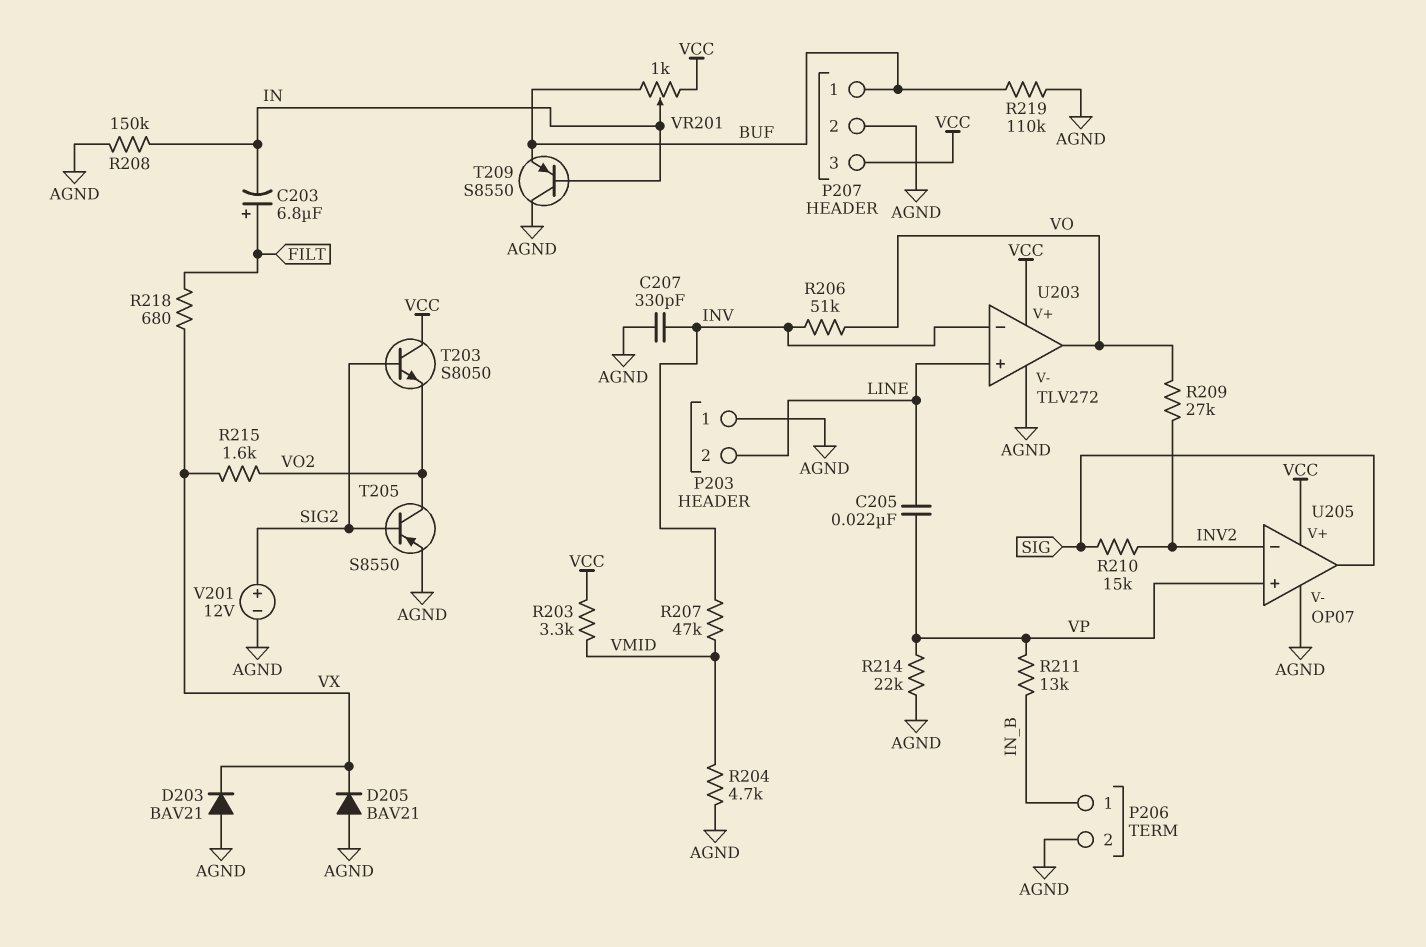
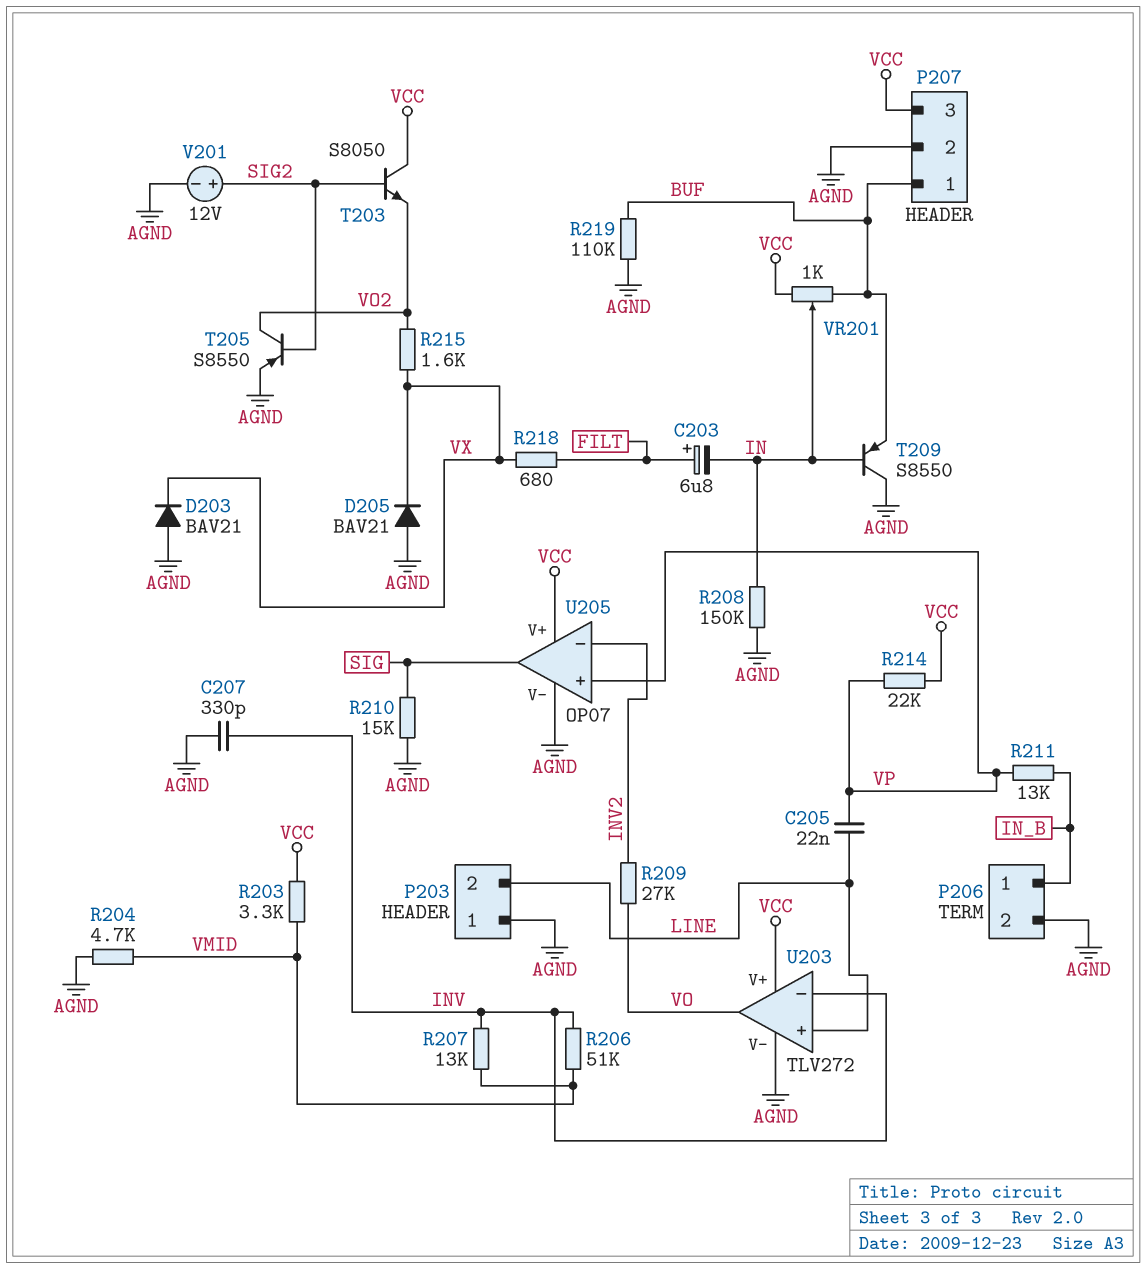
R206: 51k (INV, VO) -> 51k (INV, VMID)
R207: 47k (INV, VMID) -> 13k (INV, VMID)
R210: 15k (INV2, SIG) -> 15k (AGND, SIG)
R214: 22k (AGND, VP) -> 22k (VCC, VP)

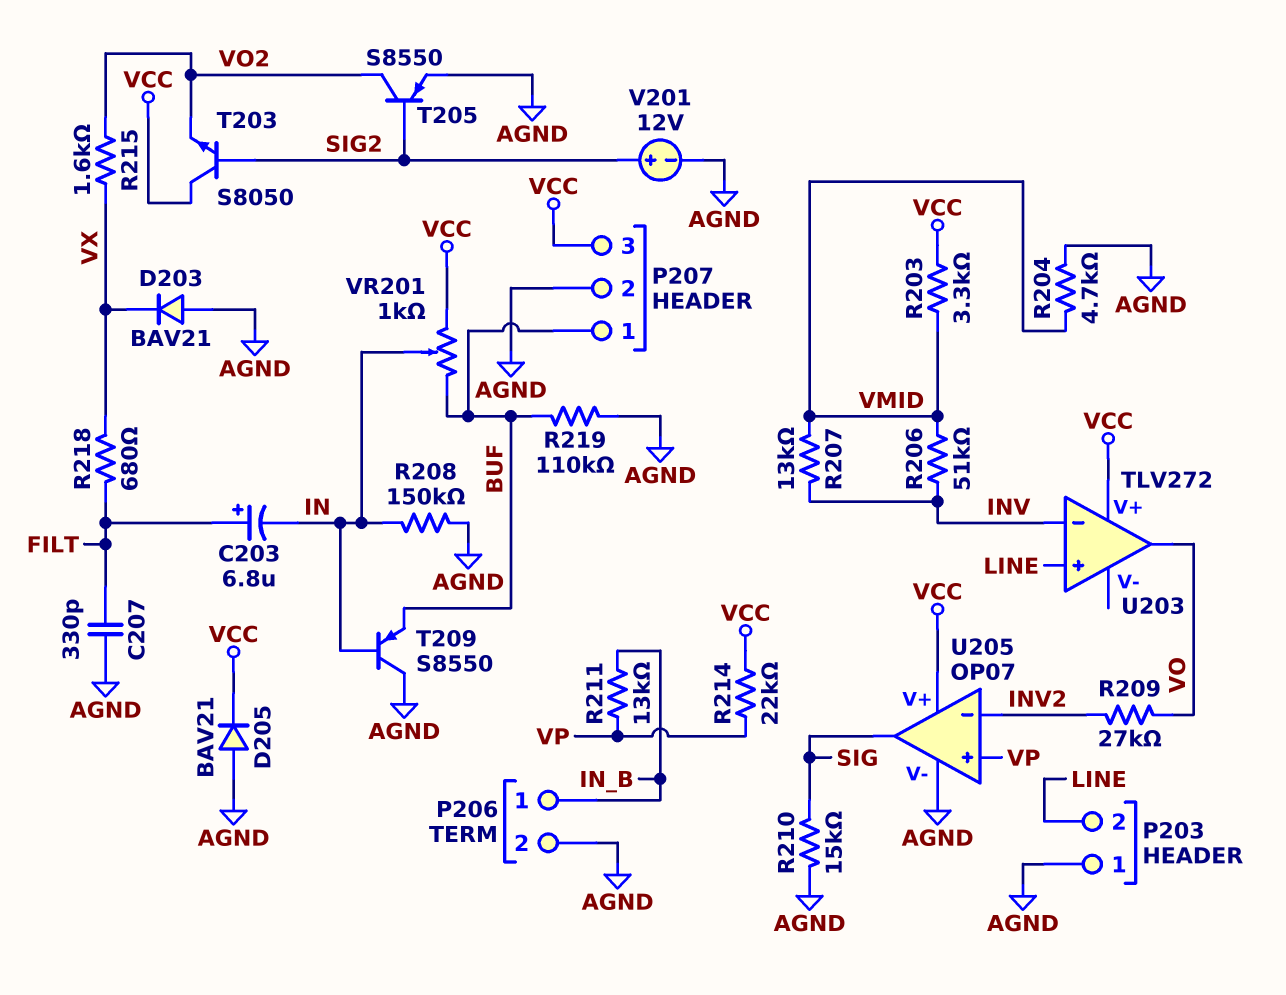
C205: 22nF (LINE, VP) -> none
C207: 330pF (AGND, INV) -> 330pF (AGND, FILT)
D205: diode BAV21 (A AGND, K VX) -> diode BAV21 (A AGND, K VCC)
U203 pin V-: AGND -> none

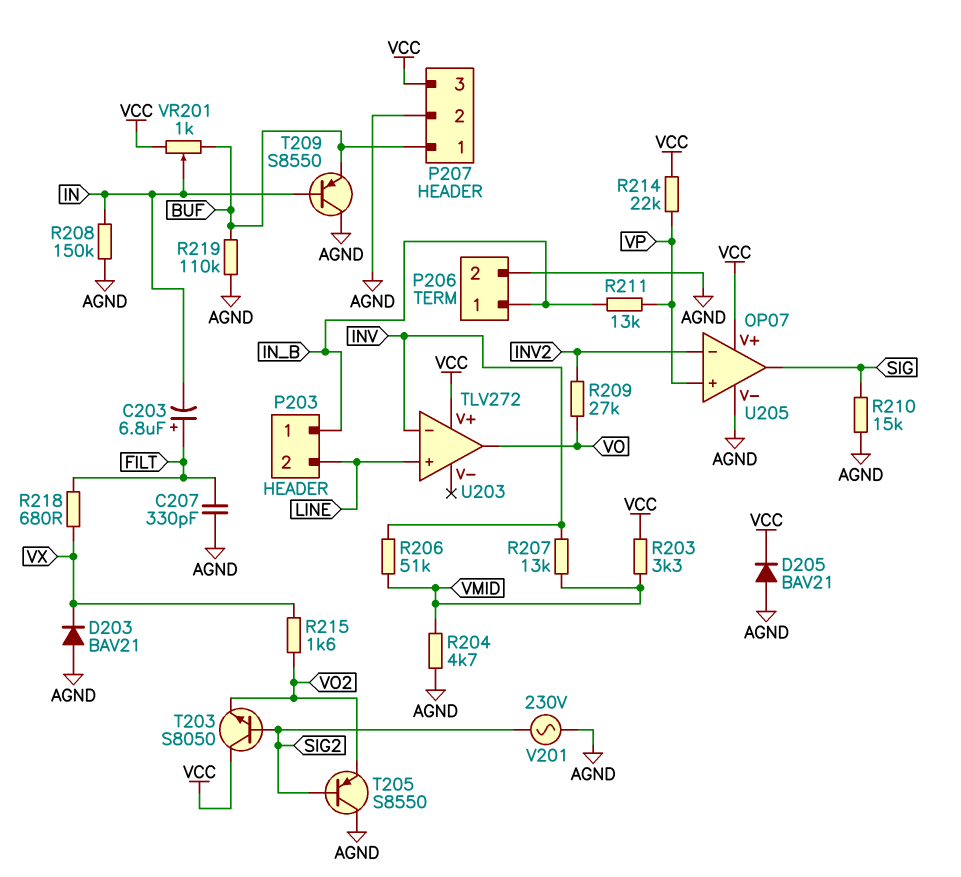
P203 pin 1: AGND -> IN_B
T205: PNP S8550 (B SIG2, C VO2, E AGND) -> PNP S8550 (B SIG2, C AGND, E VO2)
V201: 12V (plus SIG2, minus AGND) -> AC 230V (AGND, SIG2)

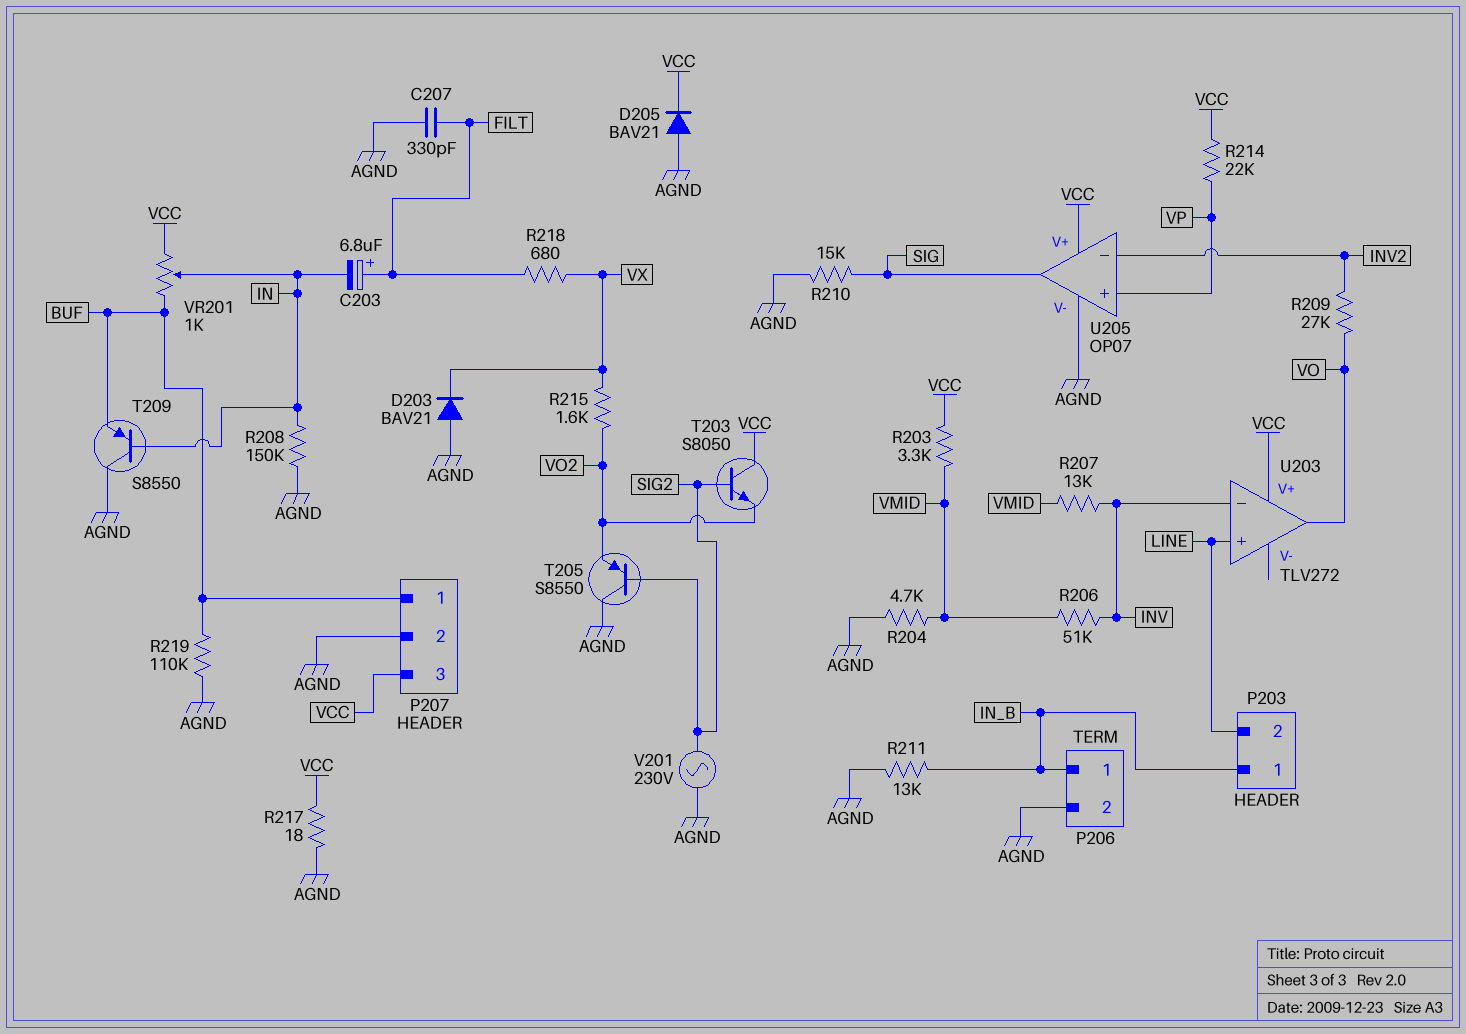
R211: 13k (IN_B, VP) -> 13k (AGND, IN_B)
R217: none -> 18 (AGND, VCC)

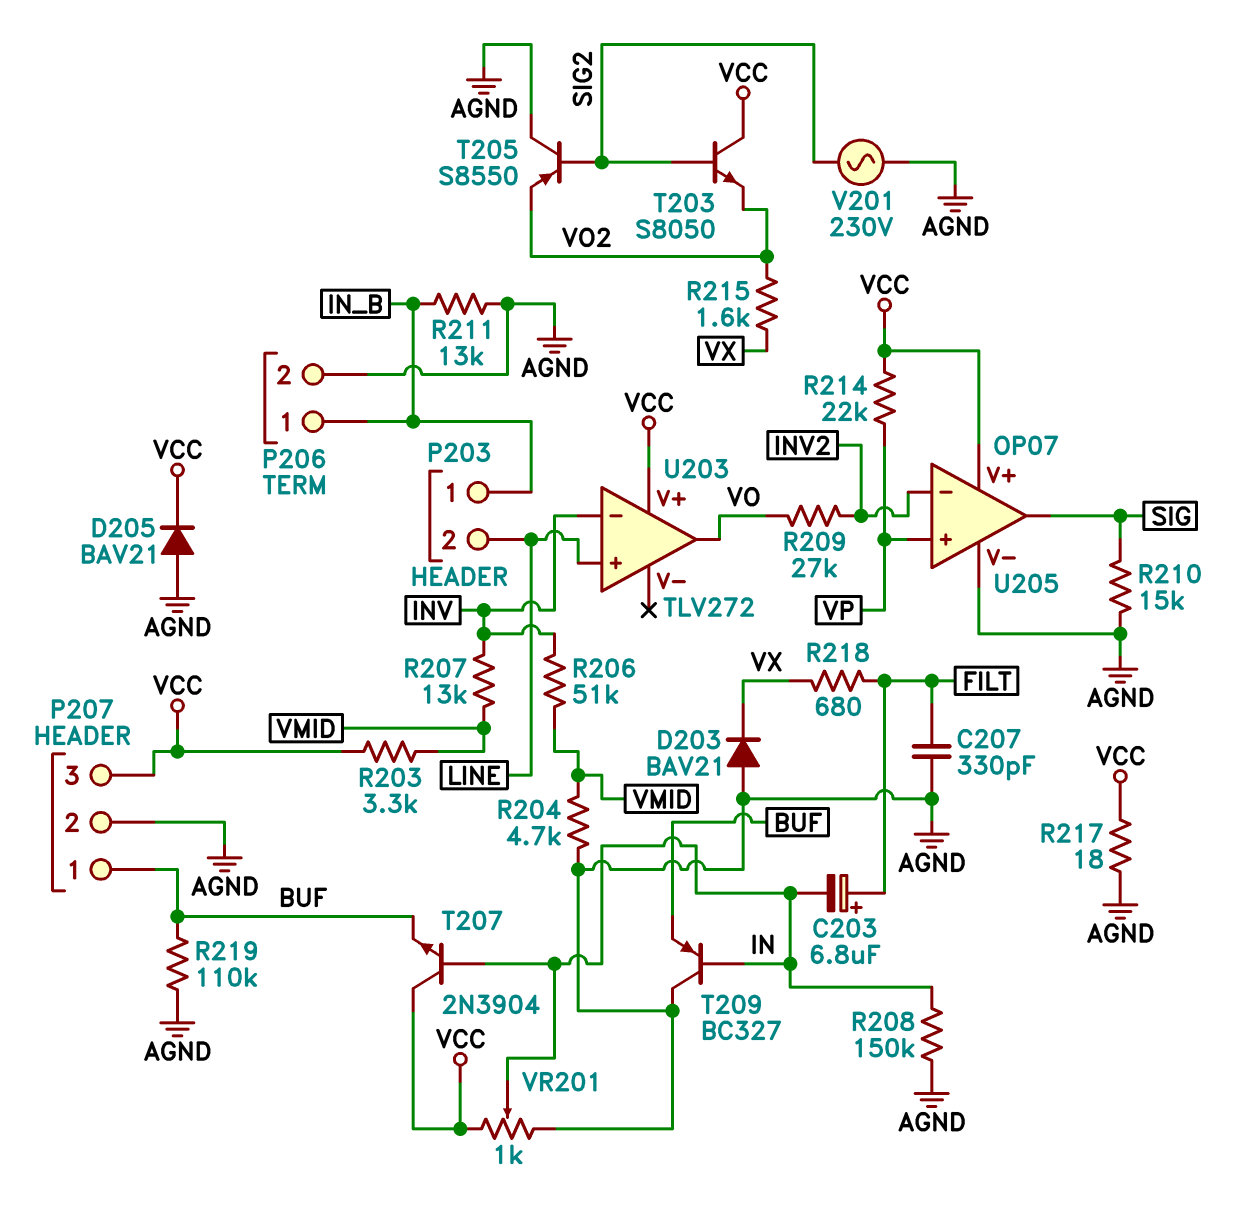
T207: none -> NPN 2N3904 (B IN, C VCC, E BUF)
T209: PNP S8550 (B IN, C AGND, E BUF) -> PNP BC327 (B IN, C AGND, E BUF)
VR201: 1k (BUF, VCC, wiper IN) -> 1k (AGND, VCC, wiper IN)

